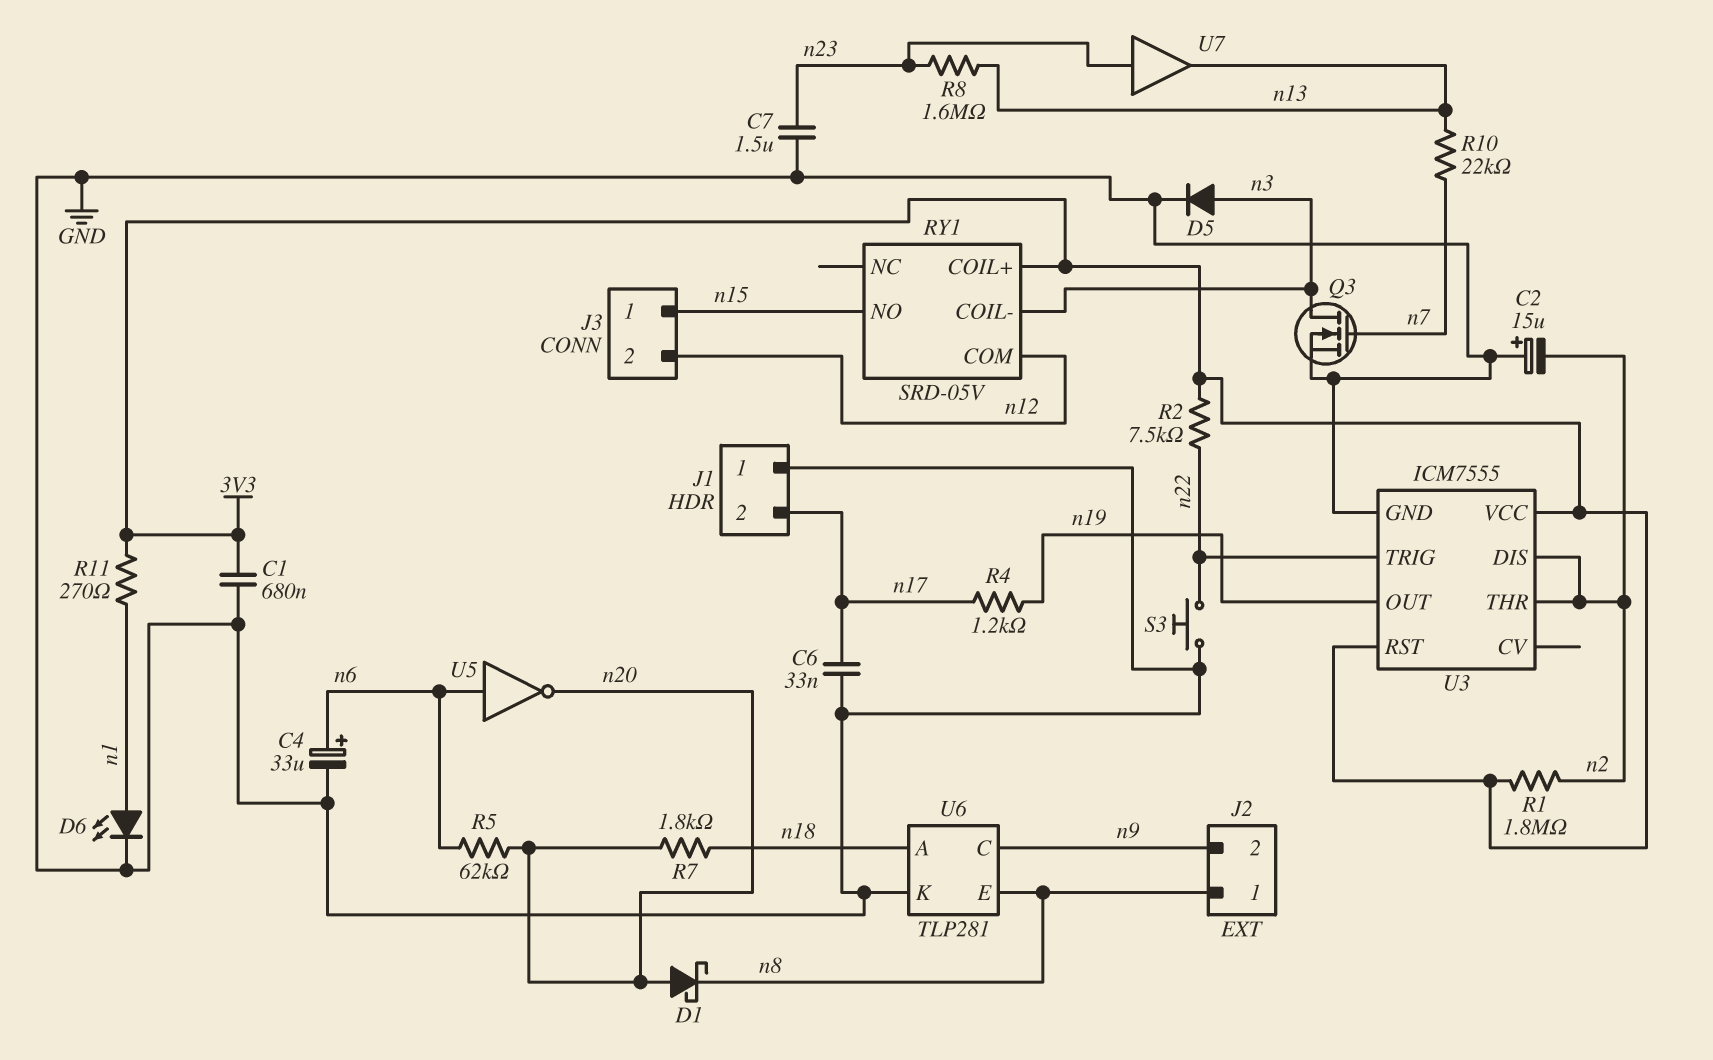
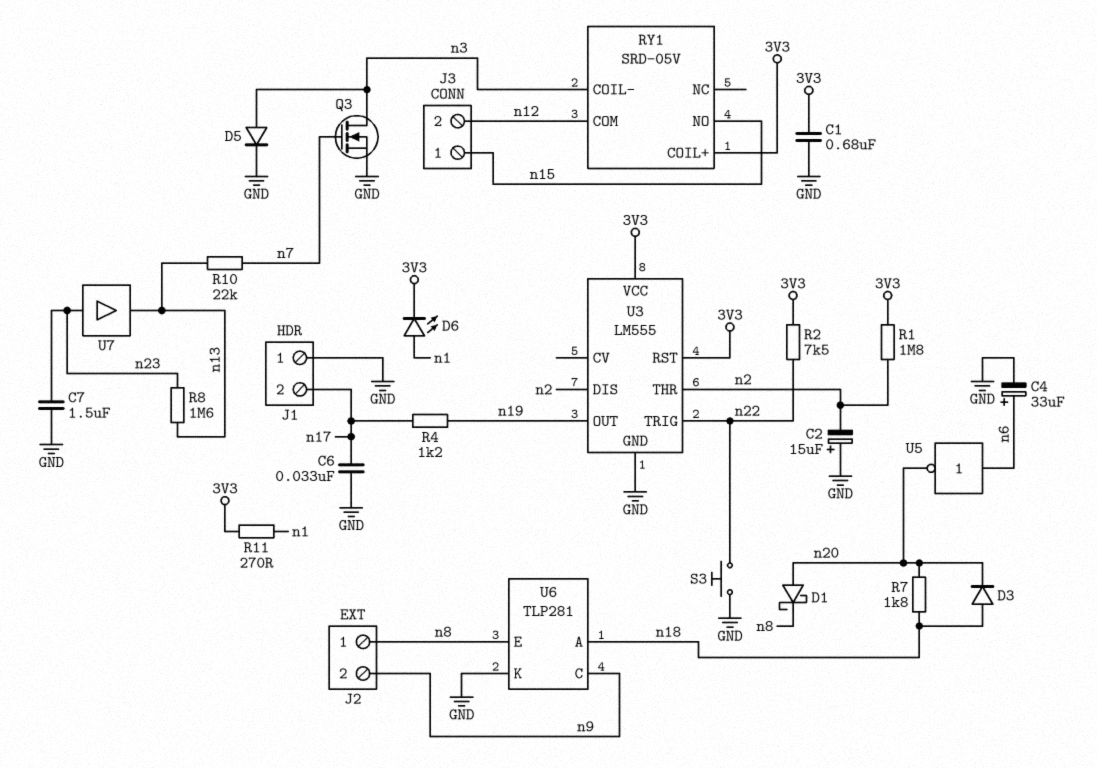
D3: none -> diode (A n18, K n20)
D6: LED (A n1, K GND) -> LED (A n1, K 3V3)
R5: 62k (n6, n20) -> none
U3: ICM7555 -> LM555

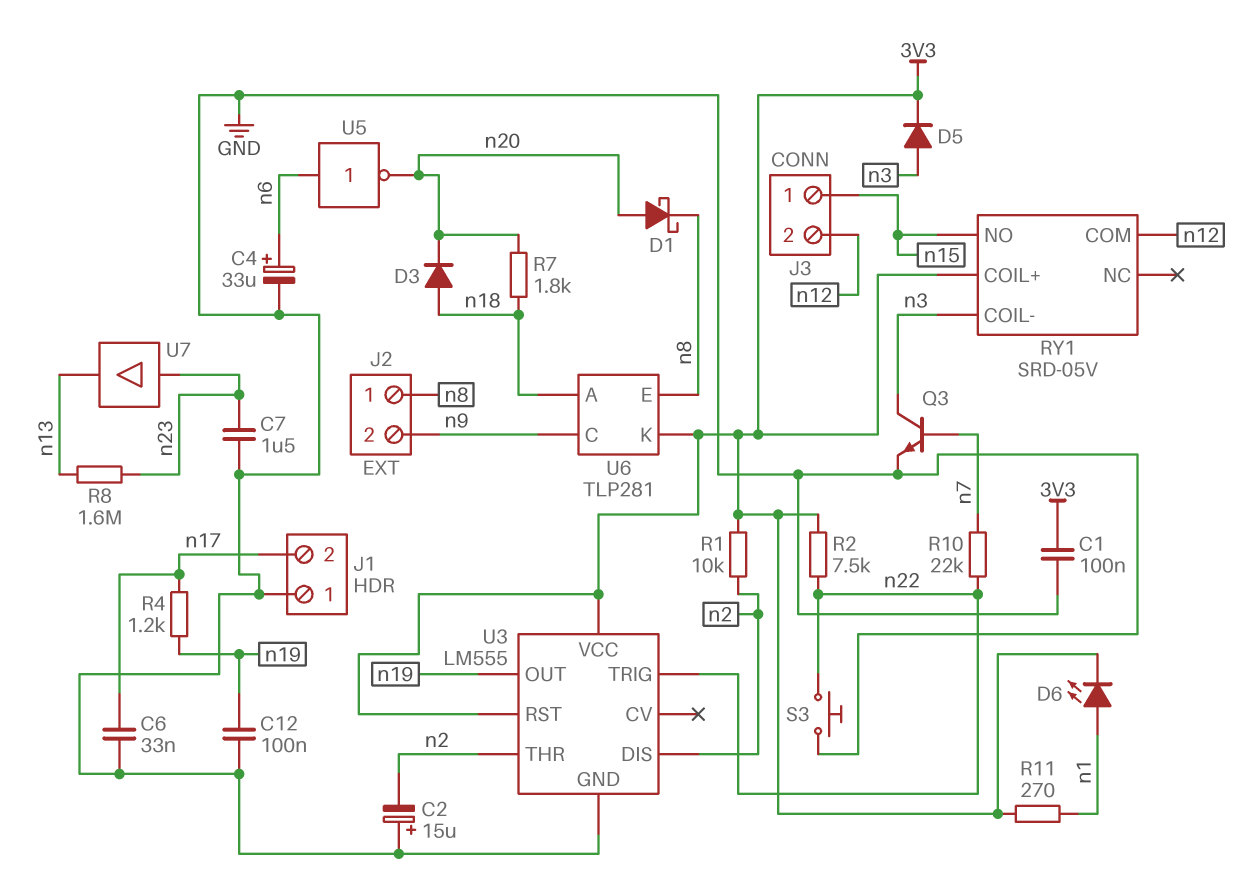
C1: 680nF (3V3, GND) -> 100nF (3V3, GND)
C12: none -> 100nF (GND, n19)
D5: diode (A n3, K GND) -> diode (A n3, K 3V3)
Q3: NMOS (G n7, D n3, S GND) -> NPN (B n7, C n3, E GND)
R1: 1.8M (3V3, n2) -> 10k (3V3, n2)
R10: 22k (n7, n13) -> 22k (n7, n22)
U6 pin K: GND -> 3V3

